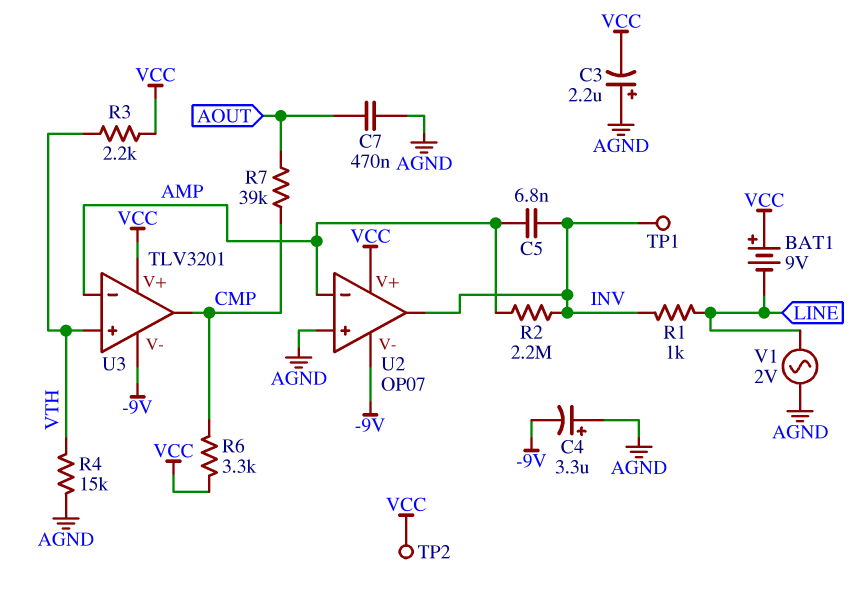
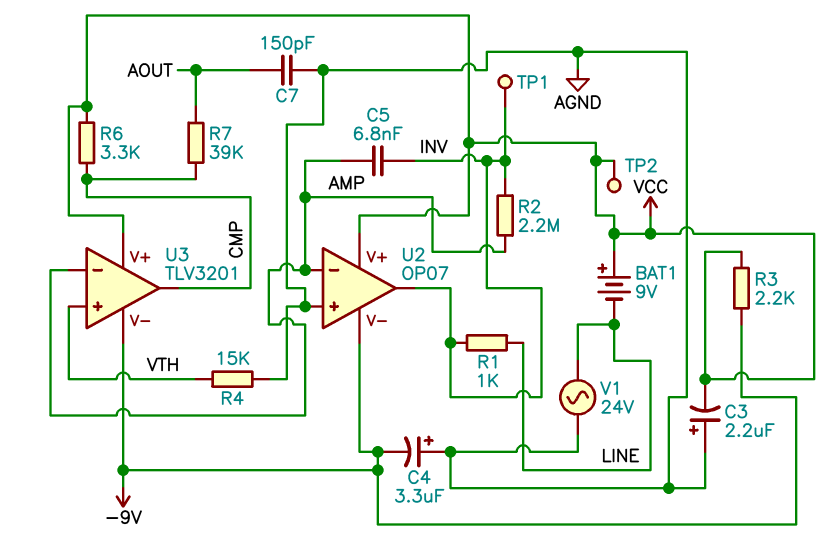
C7: 470nF (AGND, AOUT) -> 150pF (AGND, AOUT)
R3: 2.2k (VCC, VTH) -> 2.2k (-9V, VCC)
V1: AC 2V (AGND, LINE) -> AC 24V (AGND, LINE)

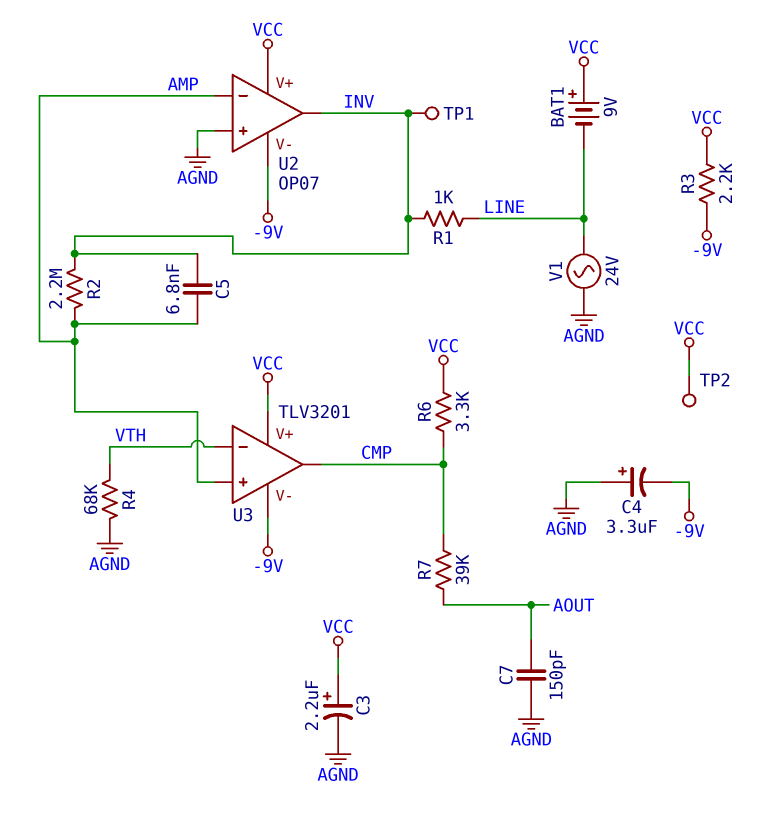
C3: 2.2uF (plus AGND, minus VCC) -> 2.2uF (plus VCC, minus AGND)
R4: 15k (AGND, VTH) -> 68k (AGND, VTH)
U3 pin in+: VTH -> AMP
U3 pin in-: AMP -> VTH

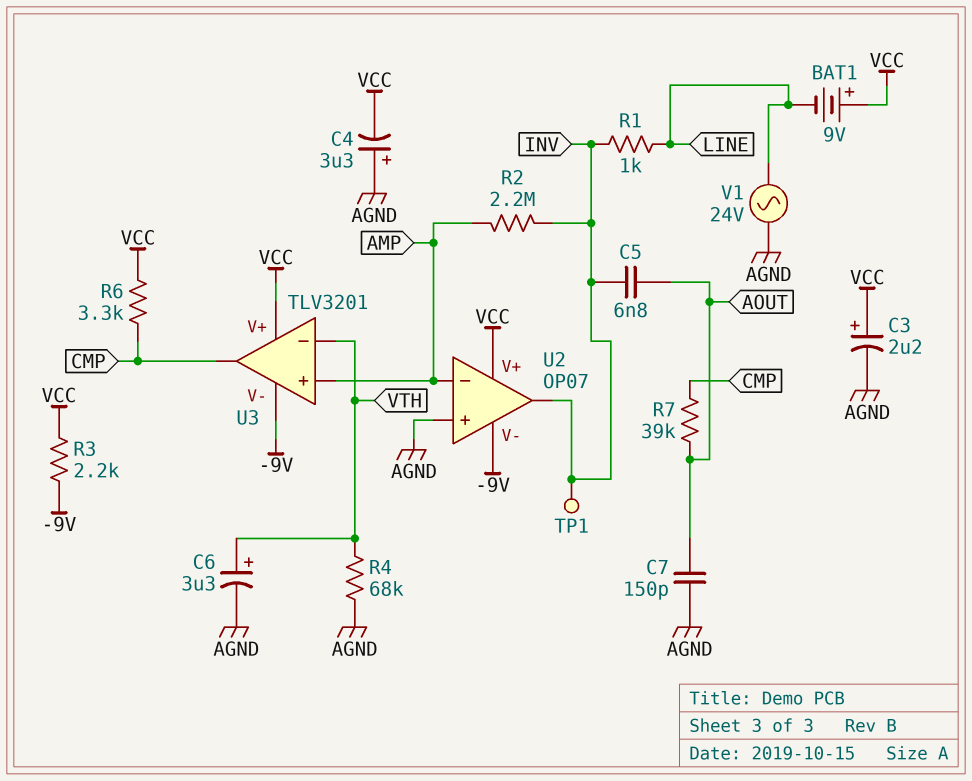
C4: 3.3uF (plus AGND, minus -9V) -> 3.3uF (plus AGND, minus VCC)
C5: 6.8nF (AMP, INV) -> 6.8nF (AOUT, INV)
C6: none -> 3.3uF (plus VTH, minus AGND)
TP2: test point (VCC) -> none

